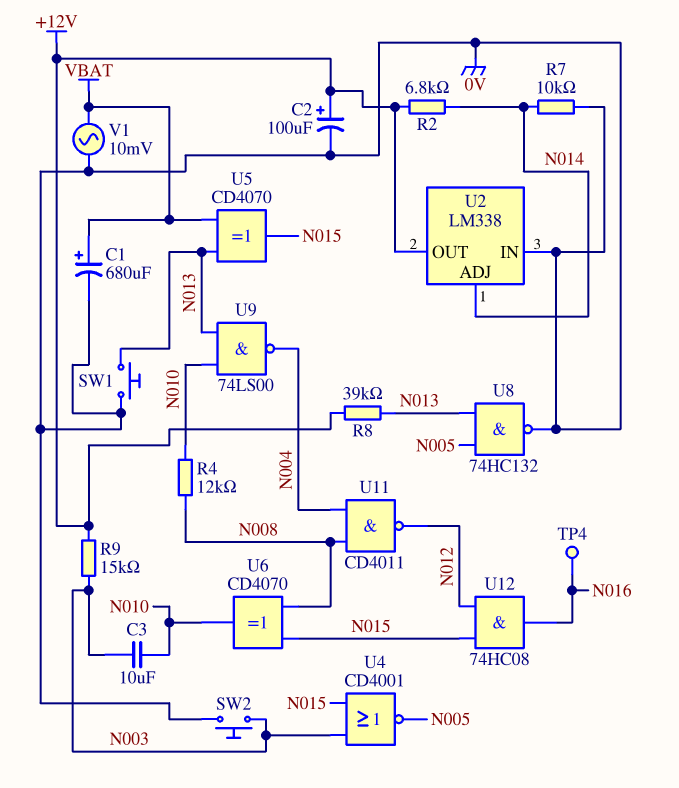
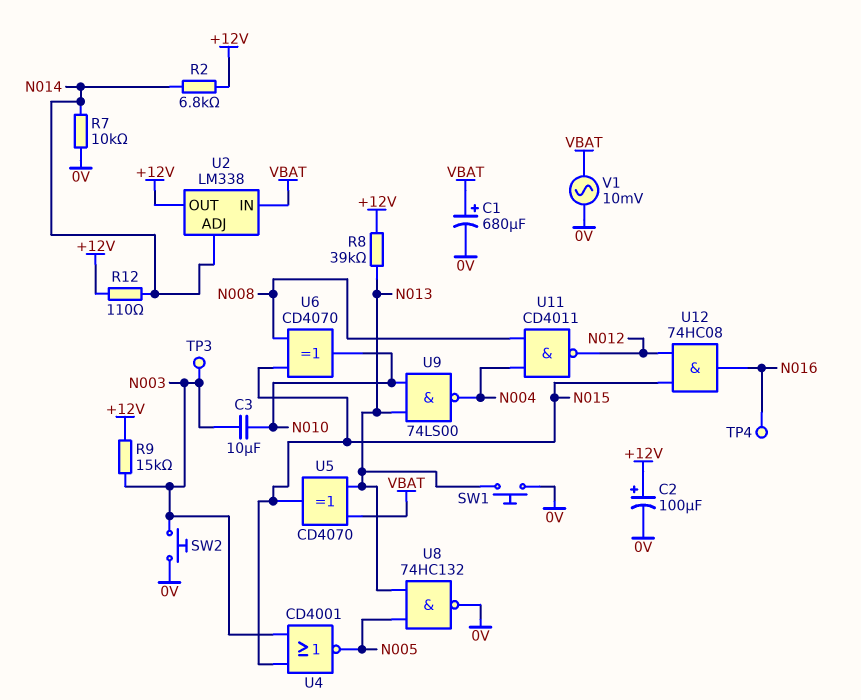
R4: 12k (N008, N010) -> none
R12: none -> 110 (+12V, N014)
TP3: none -> test point (N003)
U2 pin IN: 0V -> VBAT

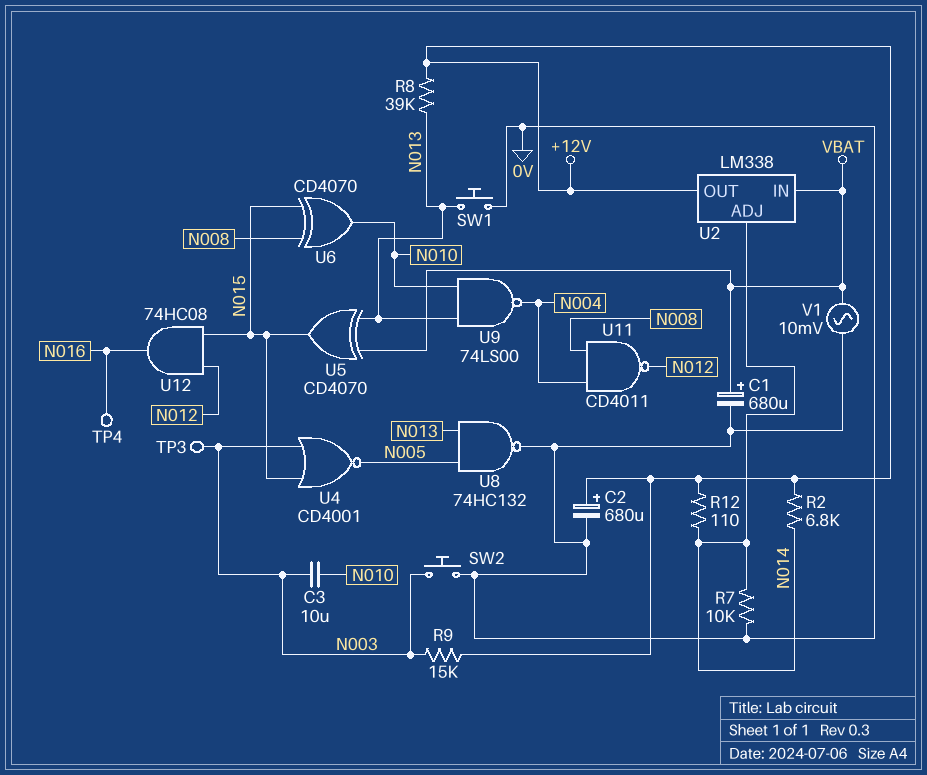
C2: 100uF (plus +12V, minus 0V) -> 680uF (plus +12V, minus 0V)

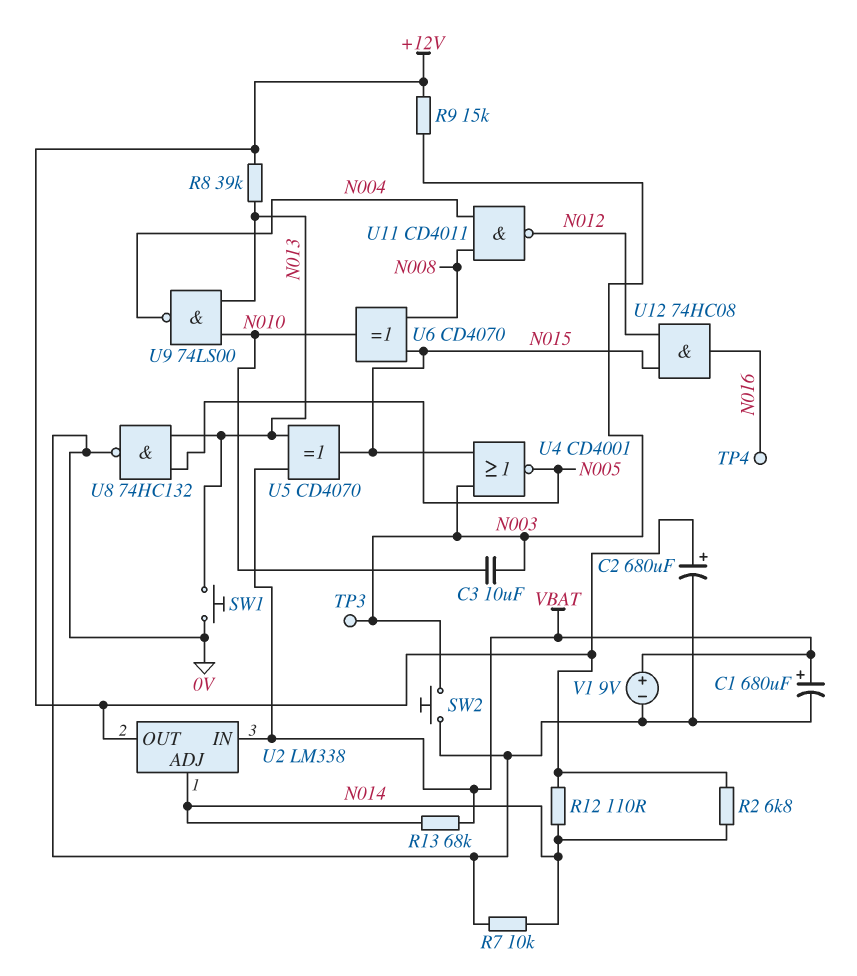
R13: none -> 68k (N014, VBAT)
V1: AC 10mV (0V, VBAT) -> 9V (plus VBAT, minus 0V)

